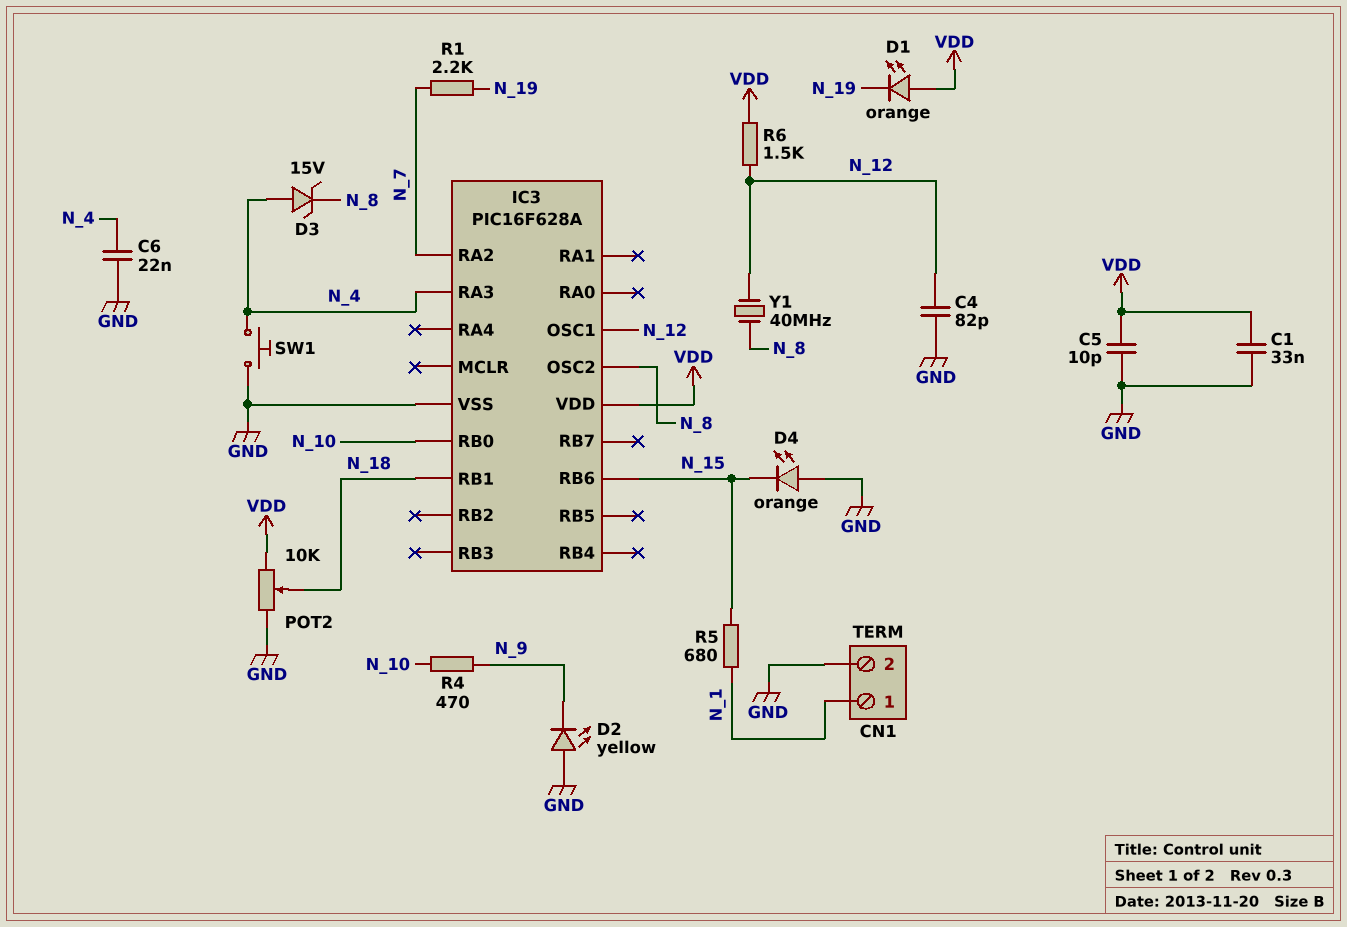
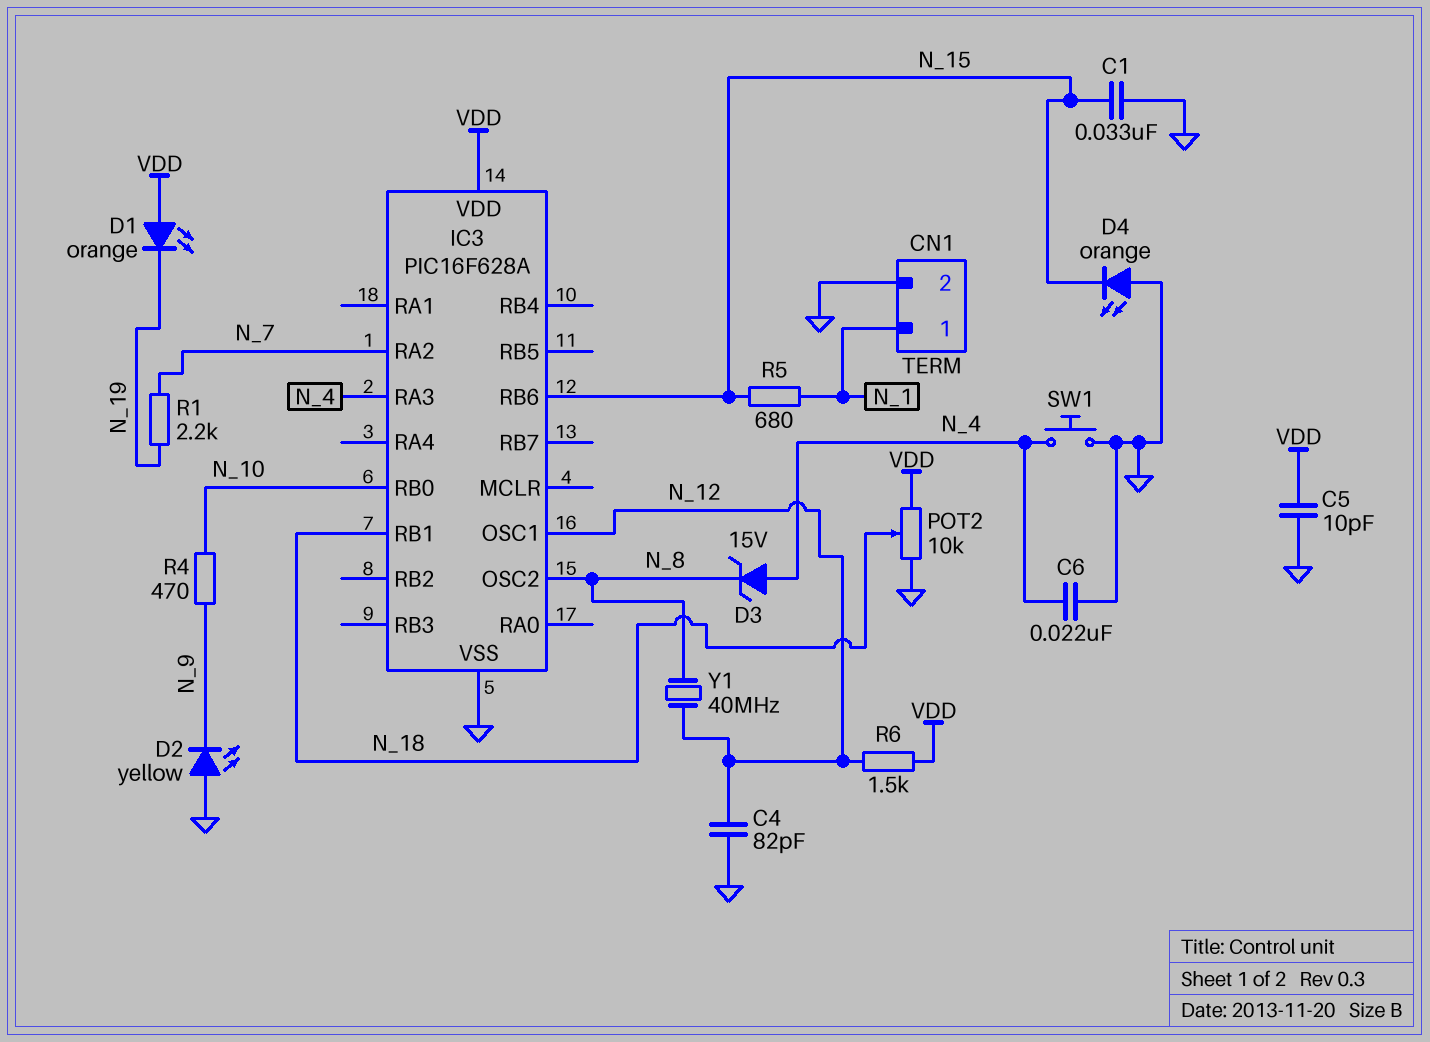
C1: 33nF (GND, VDD) -> 33nF (GND, N_15)

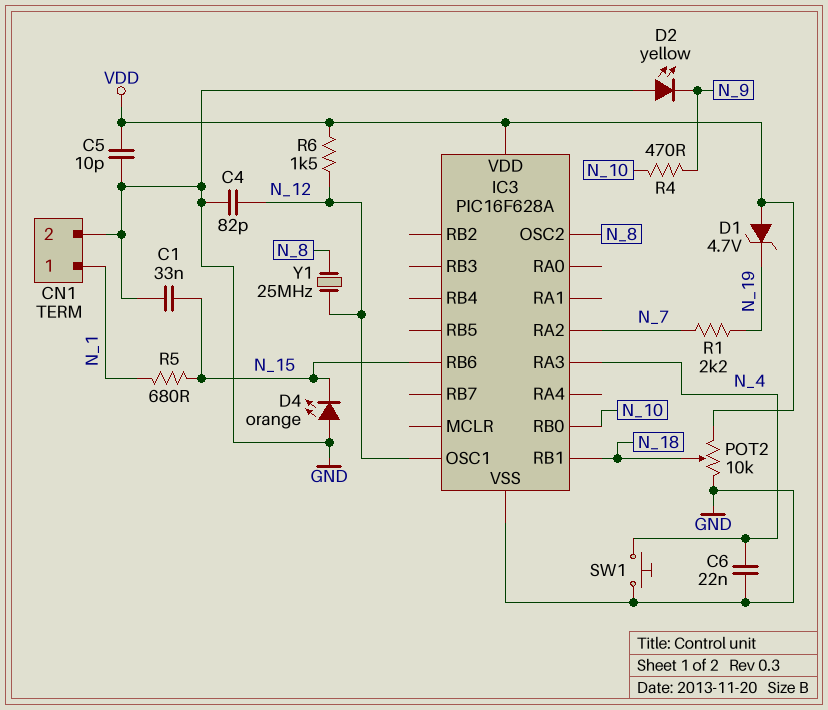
D1: LED orange (A VDD, K N_19) -> zener 4.7V (A VDD, K N_19)
D3: zener 15V (A N_4, K N_8) -> none
Y1: 40MHz (N_8, N_12) -> 25MHz (N_8, N_12)

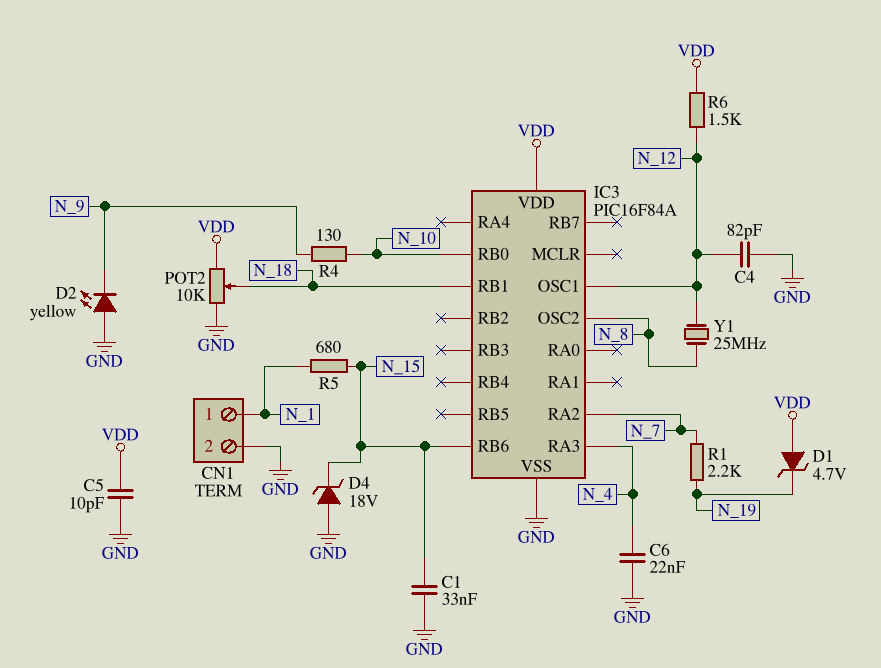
D4: LED orange (A GND, K N_15) -> zener 18V (A GND, K N_15)
IC3: PIC16F628A -> PIC16F84A
R4: 470 (N_9, N_10) -> 130 (N_9, N_10)
SW1: button (GND, N_4) -> none

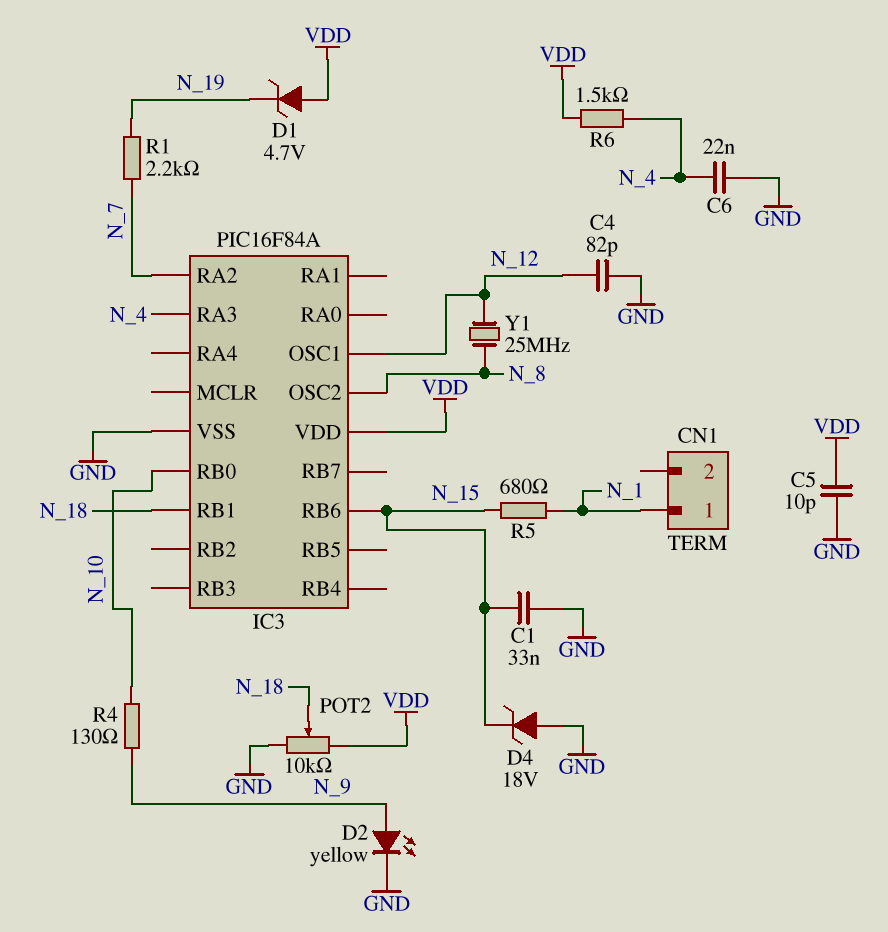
CN1 pin 2: GND -> none
D2: LED yellow (A GND, K N_9) -> LED yellow (A N_9, K GND)
R6: 1.5k (N_12, VDD) -> 1.5k (N_4, VDD)

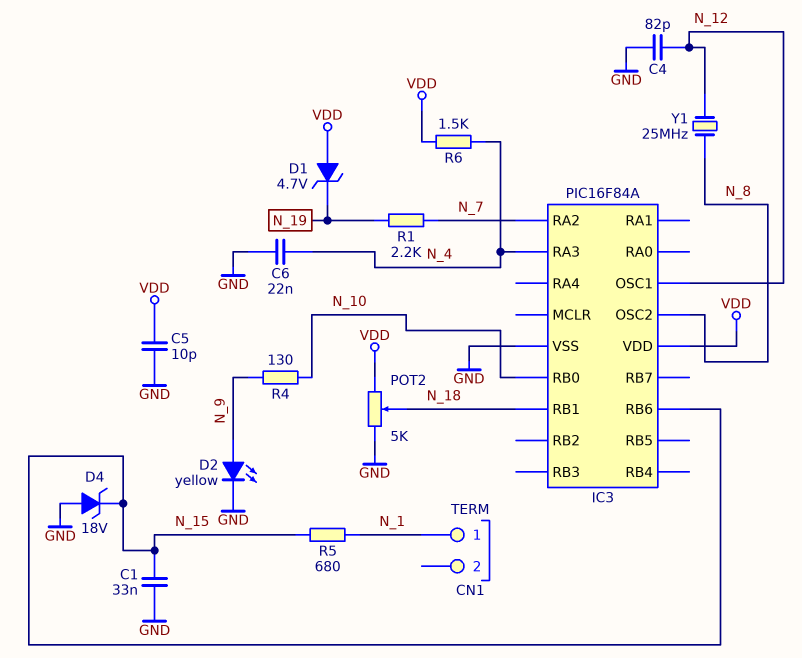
POT2: 10k (GND, VDD, wiper N_18) -> 5k (GND, VDD, wiper N_18)

